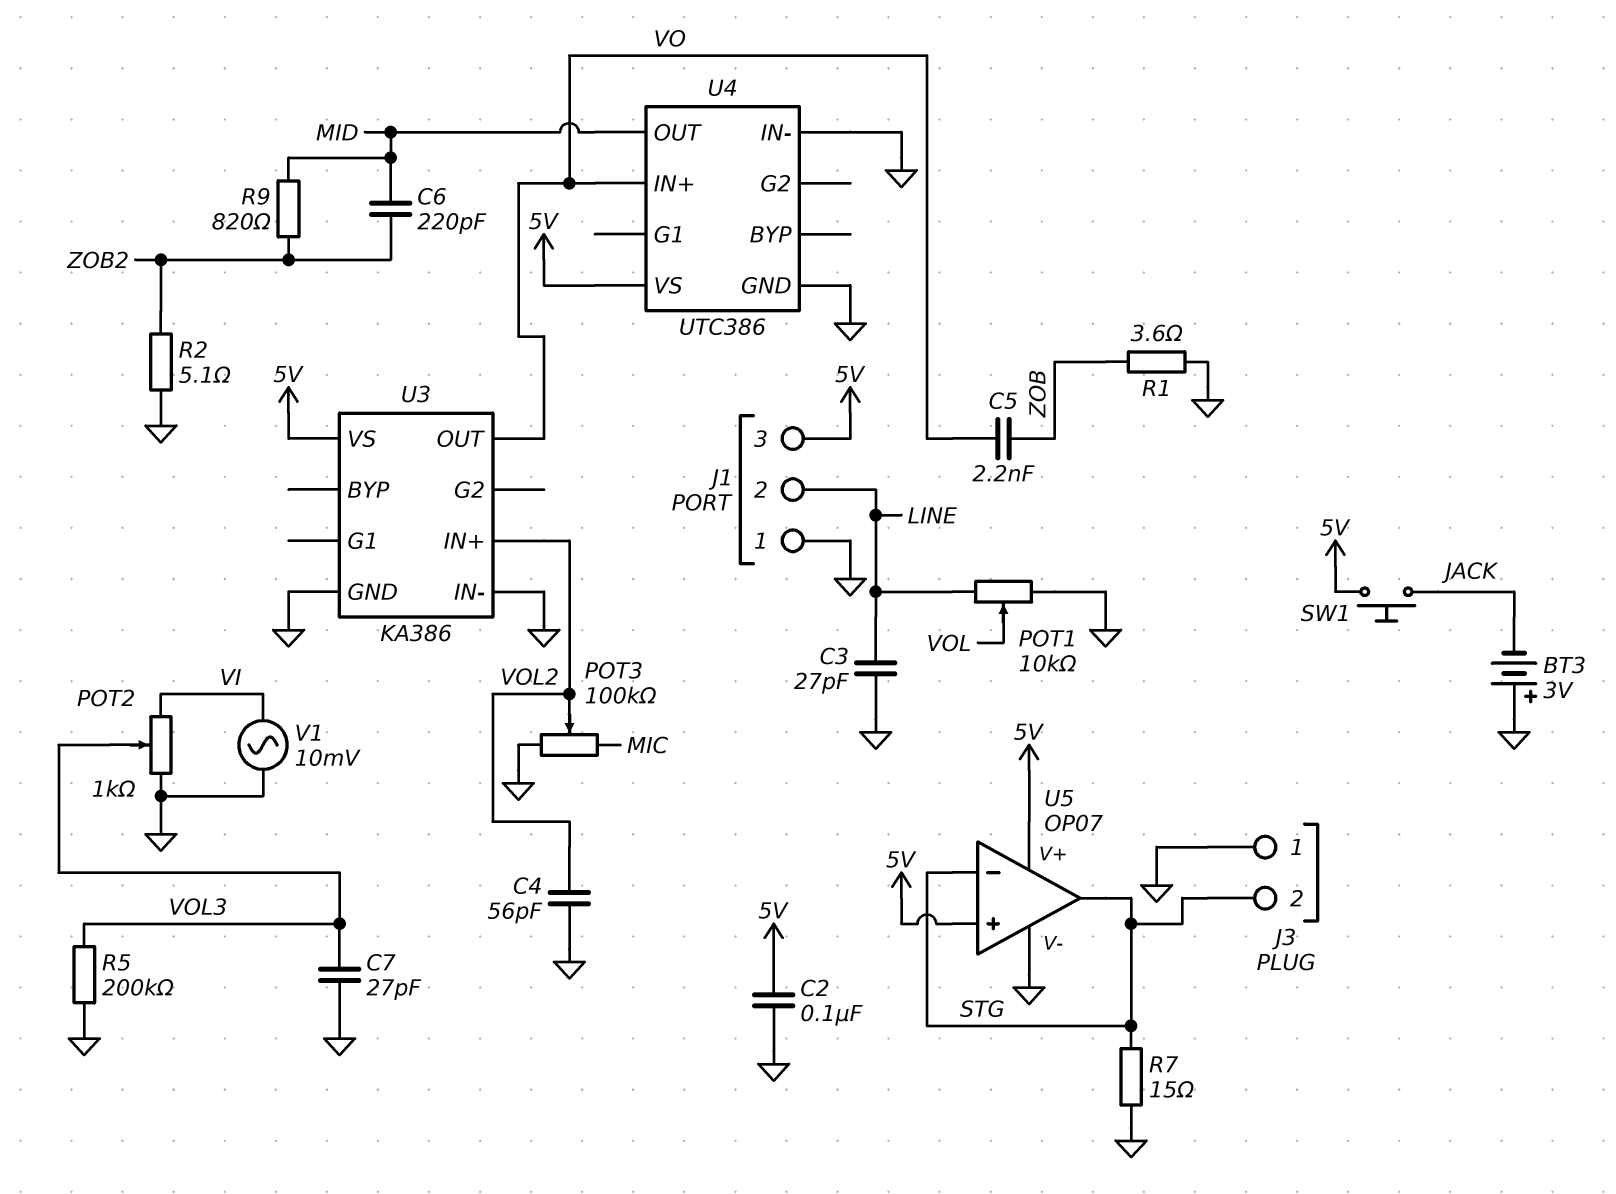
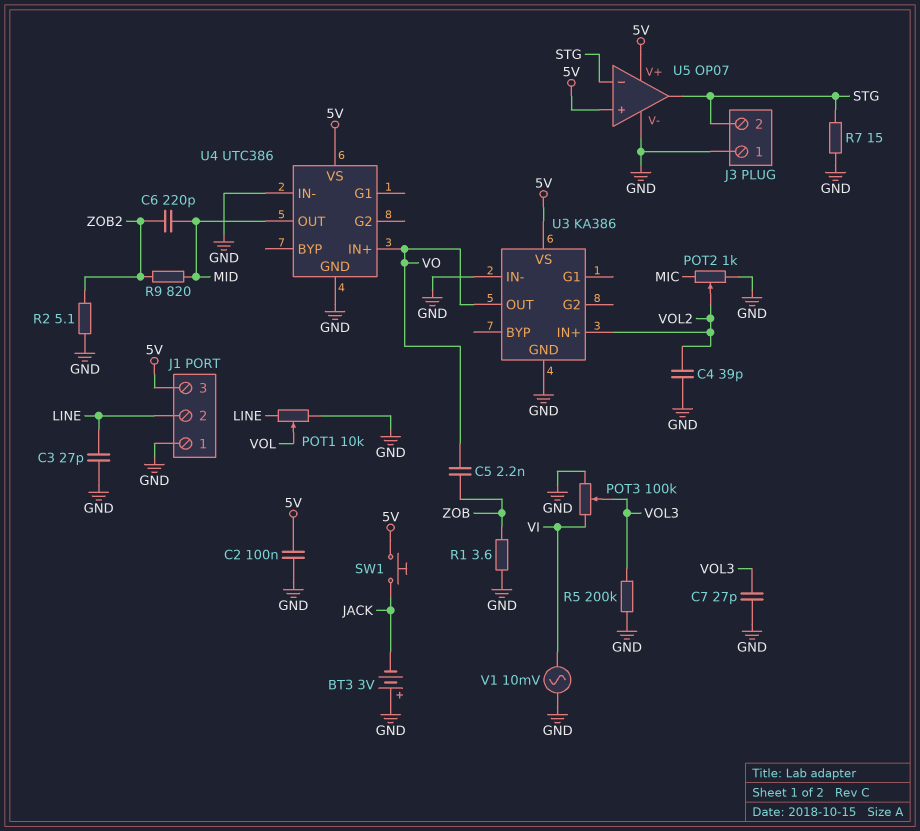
C4: 56pF (GND, VOL2) -> 39pF (GND, VOL2)
POT2: 1k (GND, VI, wiper VOL3) -> 1k (GND, MIC, wiper VOL2)
POT3: 100k (GND, MIC, wiper VOL2) -> 100k (GND, VI, wiper VOL3)

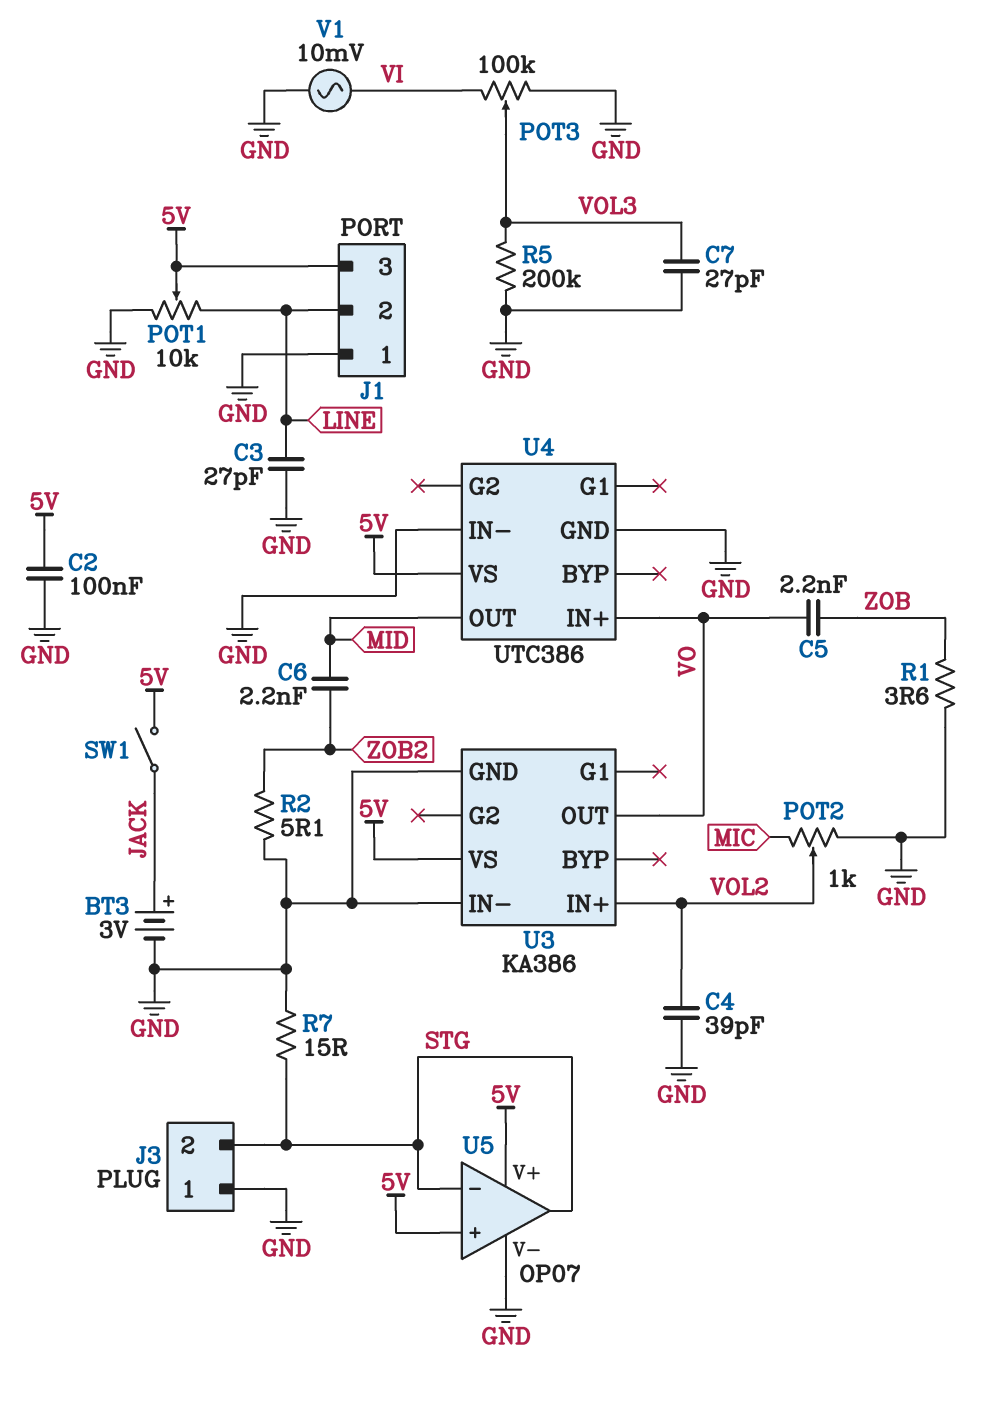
BT3: 3V (plus GND, minus JACK) -> 3V (plus JACK, minus GND)
C6: 220pF (MID, ZOB2) -> 2.2nF (MID, ZOB2)
POT1: 10k (GND, LINE, wiper VOL) -> 10k (GND, LINE, wiper 5V)
R9: 820 (MID, ZOB2) -> none
SW1: button (5V, JACK) -> switch (5V, JACK)

